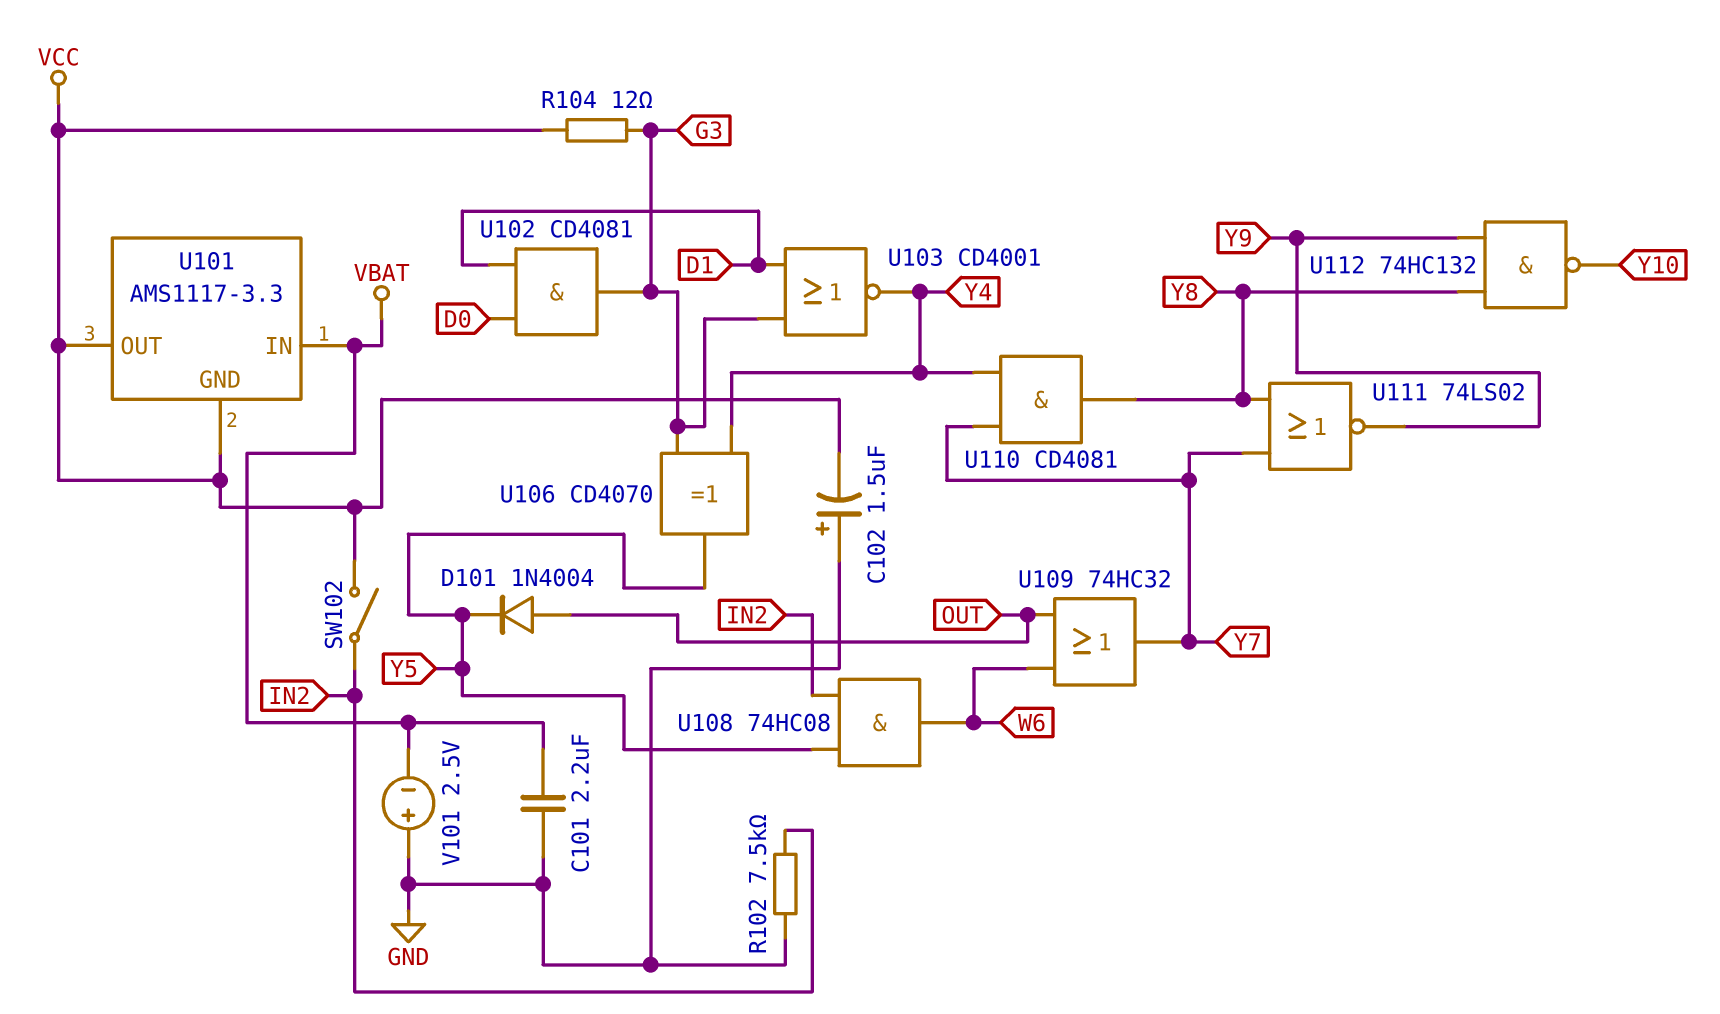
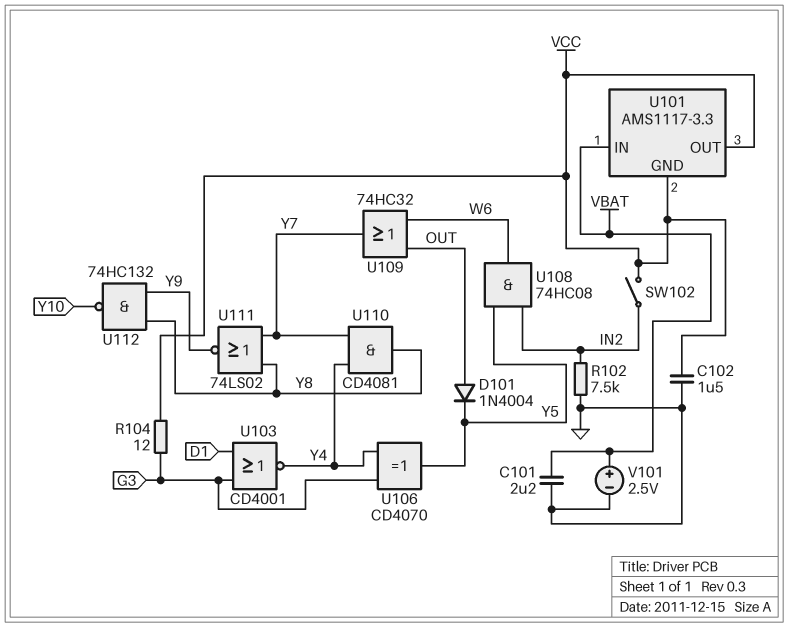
C102: 1.5uF (plus GND, minus VCC) -> 1.5uF (GND, VCC)
U102: AND CD4081 (in D0, in D1, out G3) -> none
V101: 2.5V (plus GND, minus VBAT) -> 2.5V (plus VBAT, minus GND)

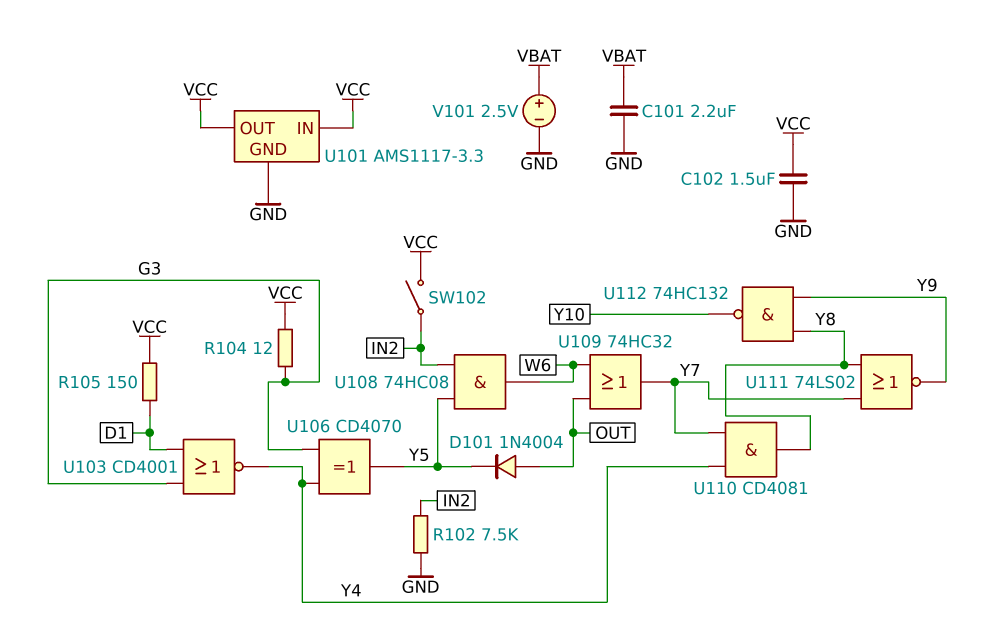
R105: none -> 150 (D1, VCC)
U101 pin GND: VCC -> GND
U101 pin IN: VBAT -> VCC

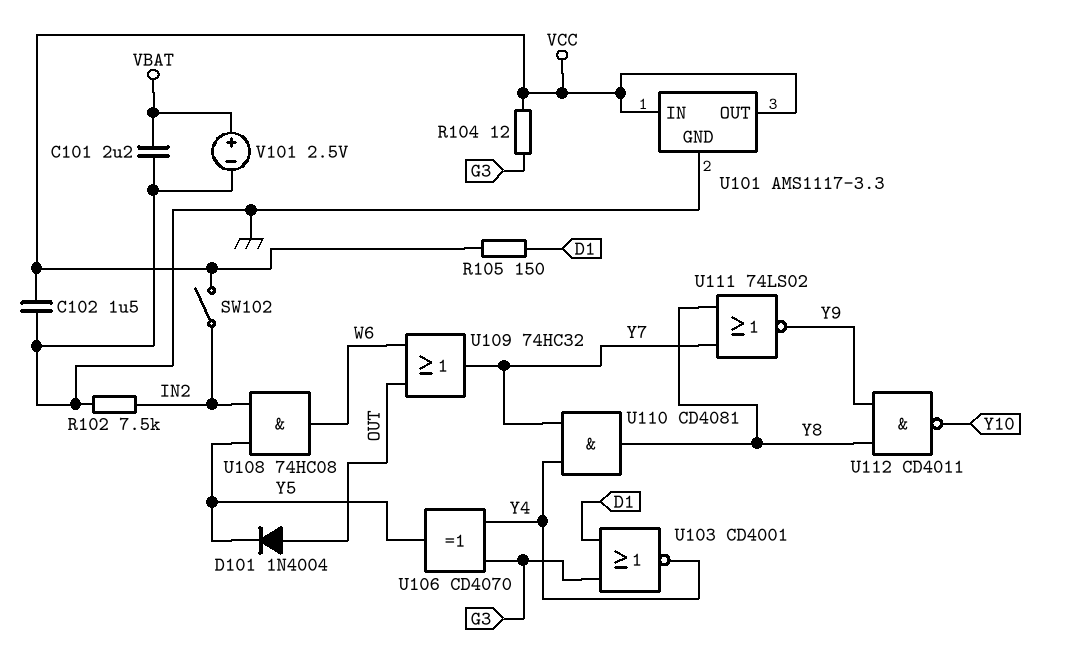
U112: NAND 74HC132 (in Y8, in Y9, out Y10) -> NAND CD4011 (in Y8, in Y9, out Y10)

